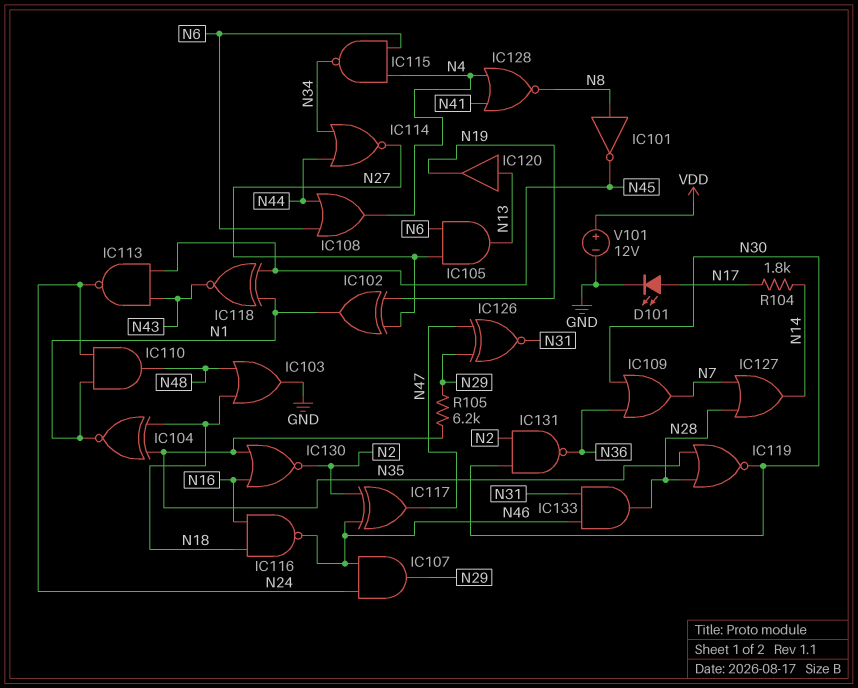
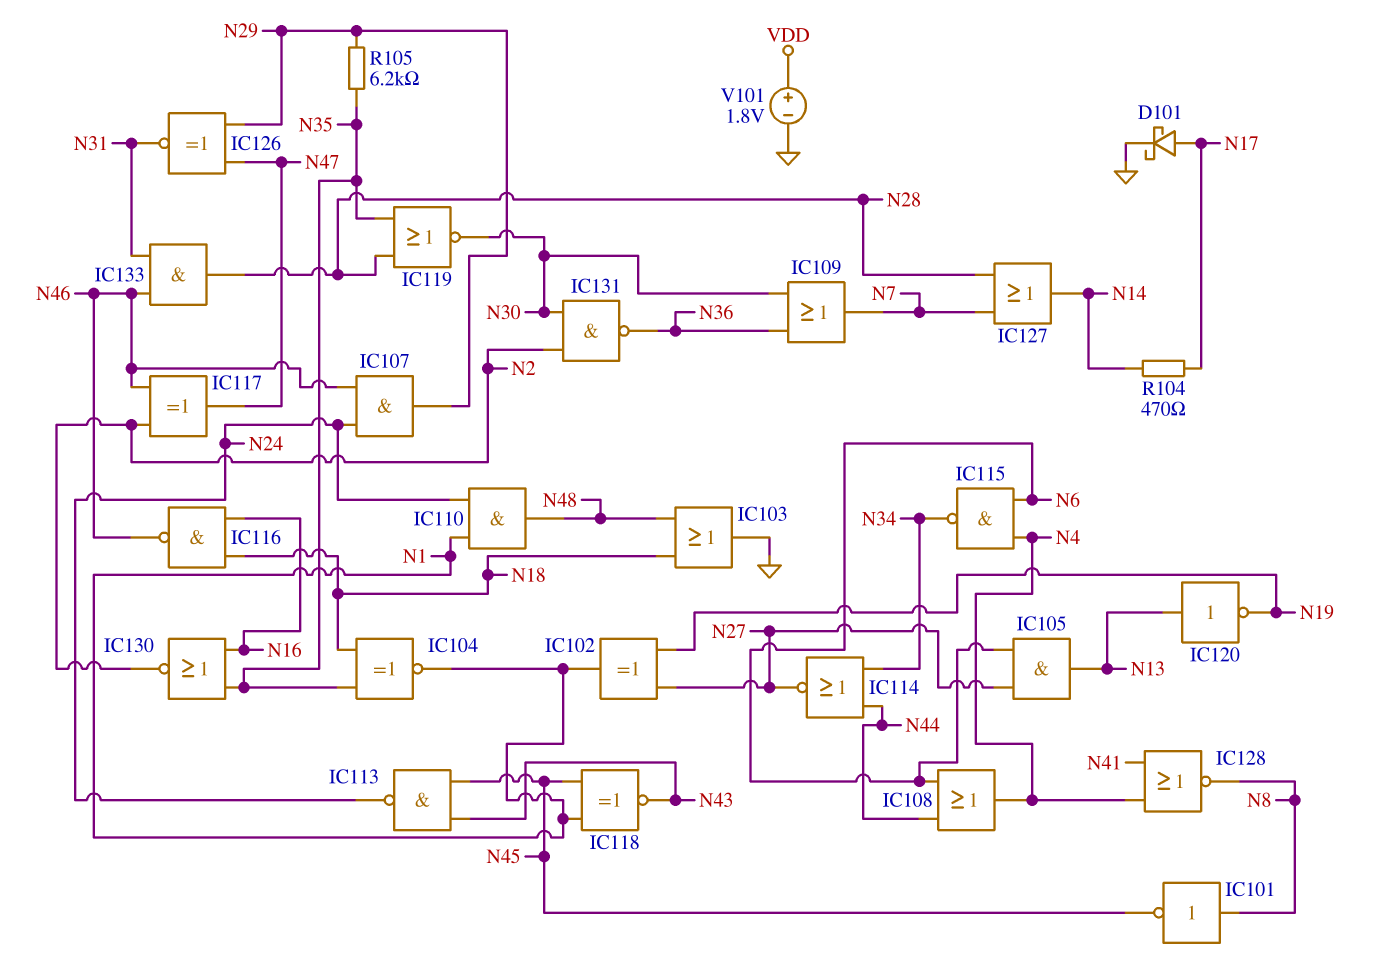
D101: LED (A N17, K GND) -> schottky (A N17, K GND)
IC120: buffer (in N13, out N19) -> NOT (in N13, out N19)
R104: 1.8k (N14, N17) -> 470 (N14, N17)
V101: 12V (plus VDD, minus GND) -> 1.8V (plus VDD, minus GND)

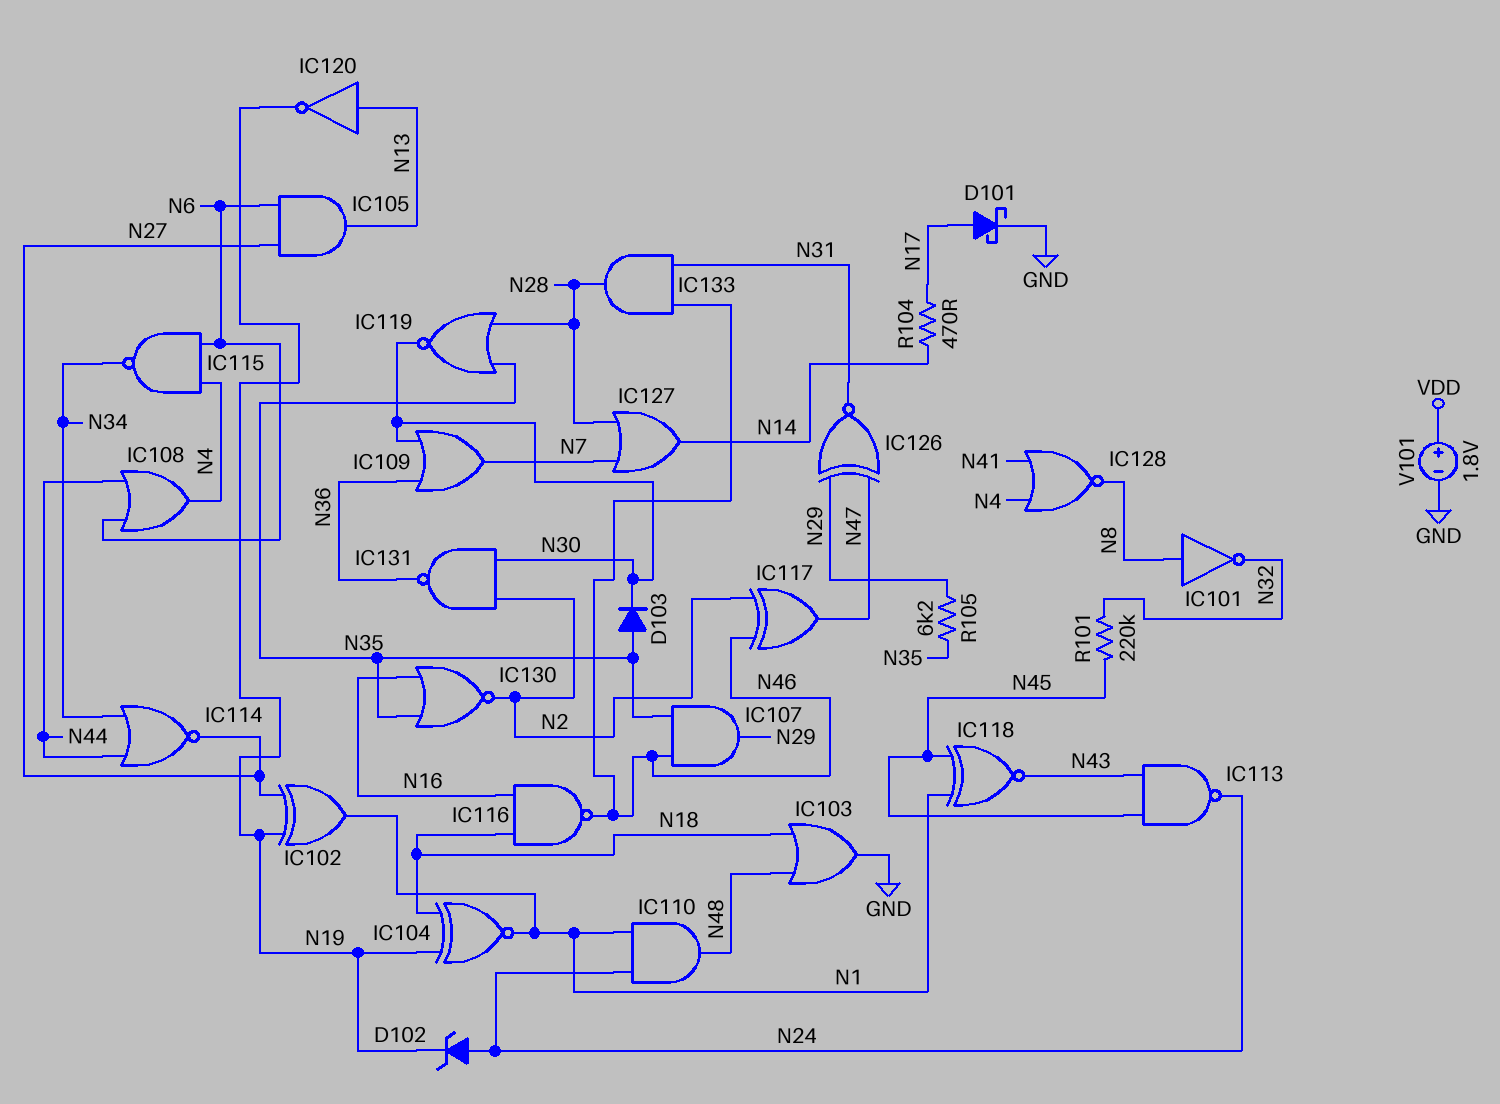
D102: none -> zener (A N24, K N19)
D103: none -> diode (A N35, K N30)
IC101: NOT (in N8, out N45) -> NOT (in N8, out N32)
IC104: XNOR (in N18, in N35, out N1) -> XNOR (in N18, in N19, out N1)
IC107: AND (in N24, in N46, out N29) -> AND (in N35, in N46, out N29)
R101: none -> 220k (N32, N45)

